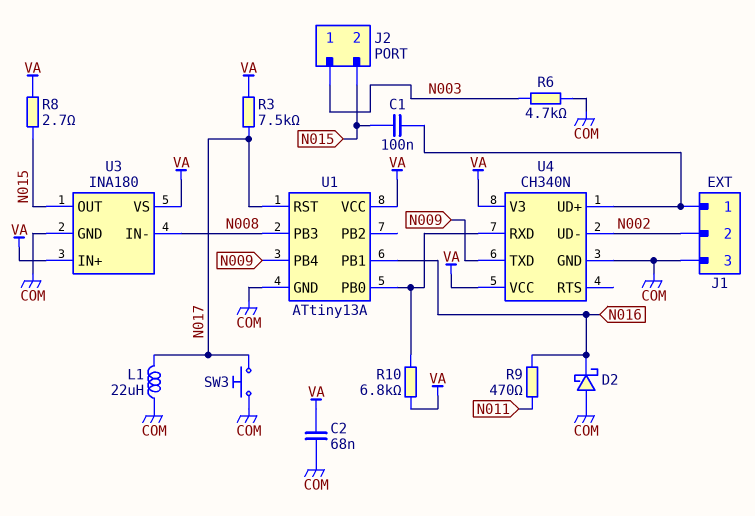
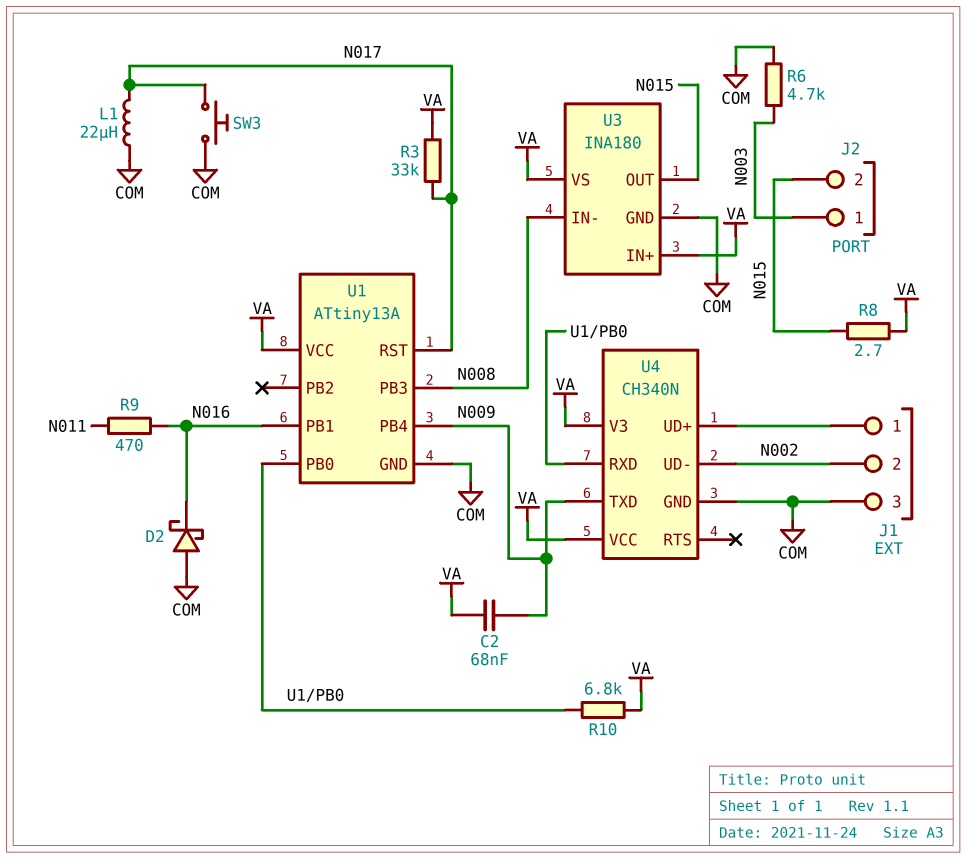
C1: 100nF (J1/1, N015) -> none
C2: 68nF (COM, VA) -> 68nF (N009, VA)
R3: 7.5k (N017, VA) -> 33k (N017, VA)

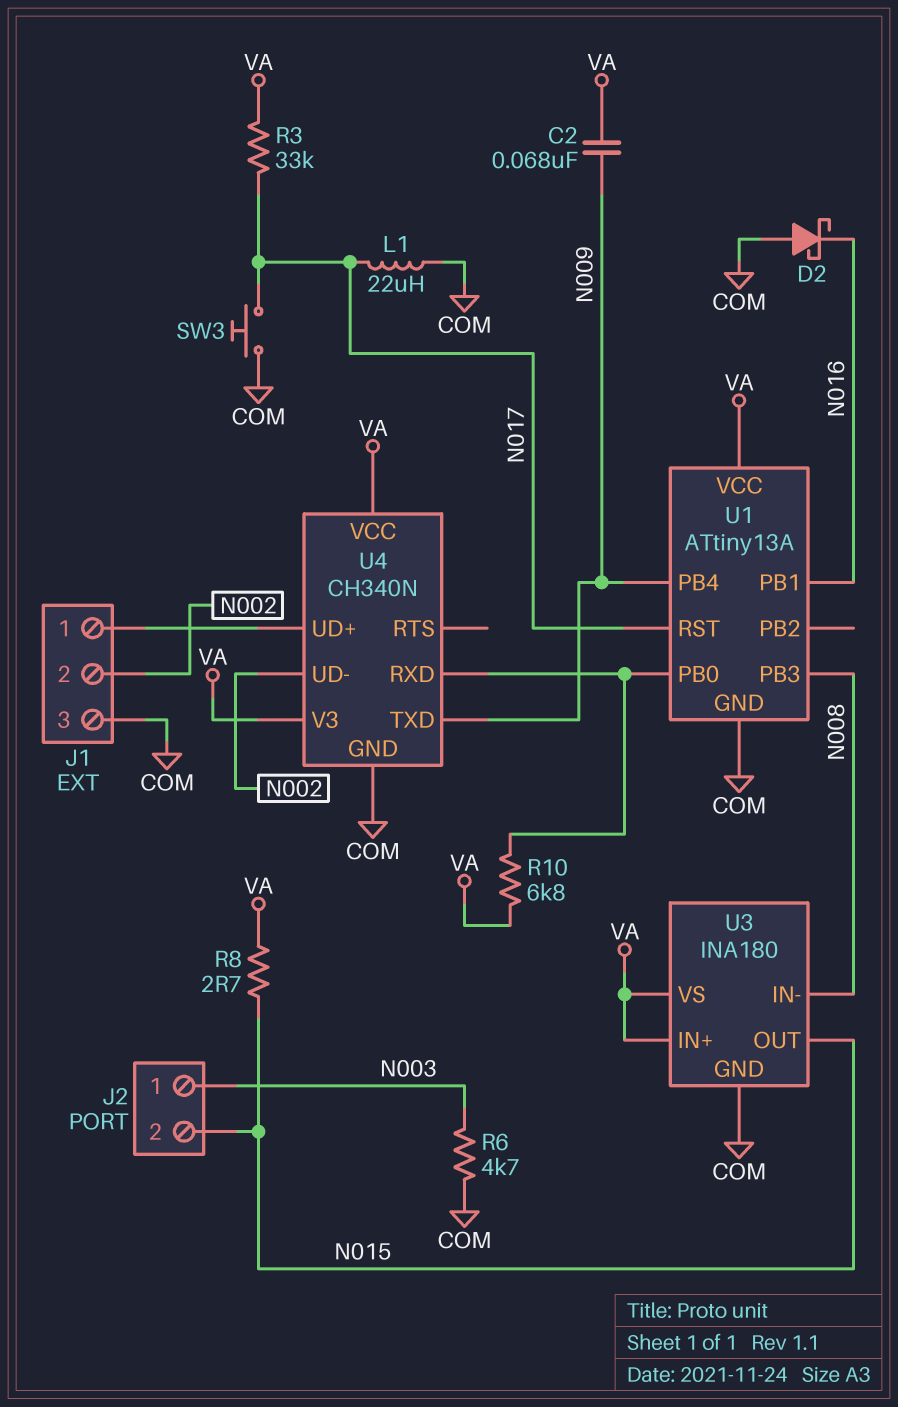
R9: 470 (N011, N016) -> none

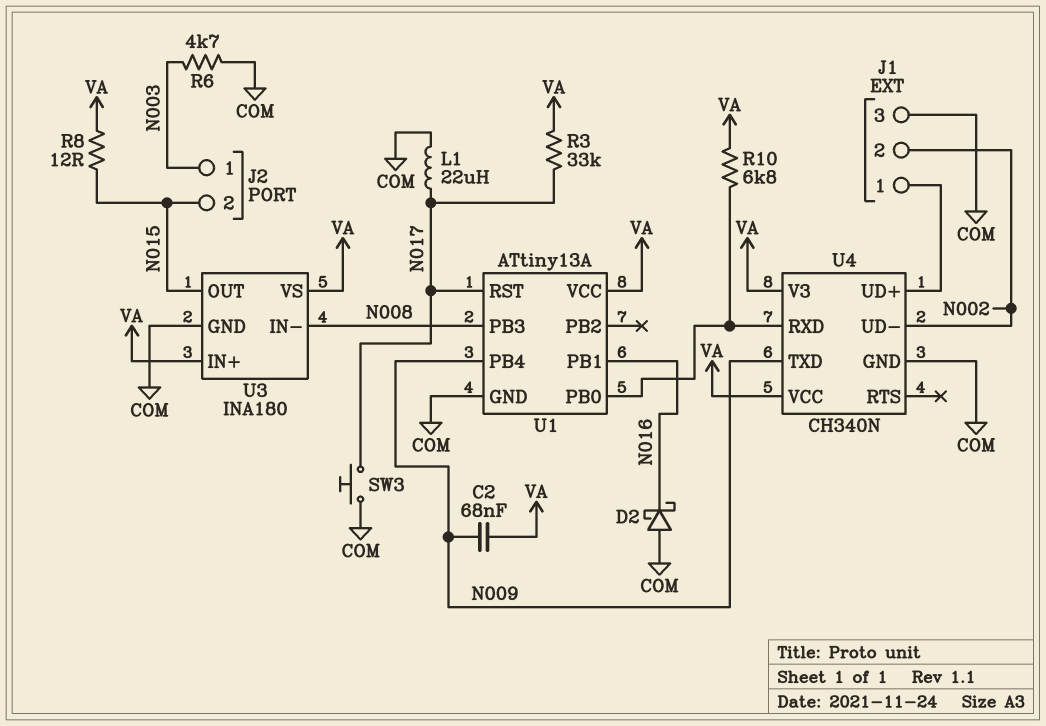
R8: 2.7 (N015, VA) -> 12 (N015, VA)

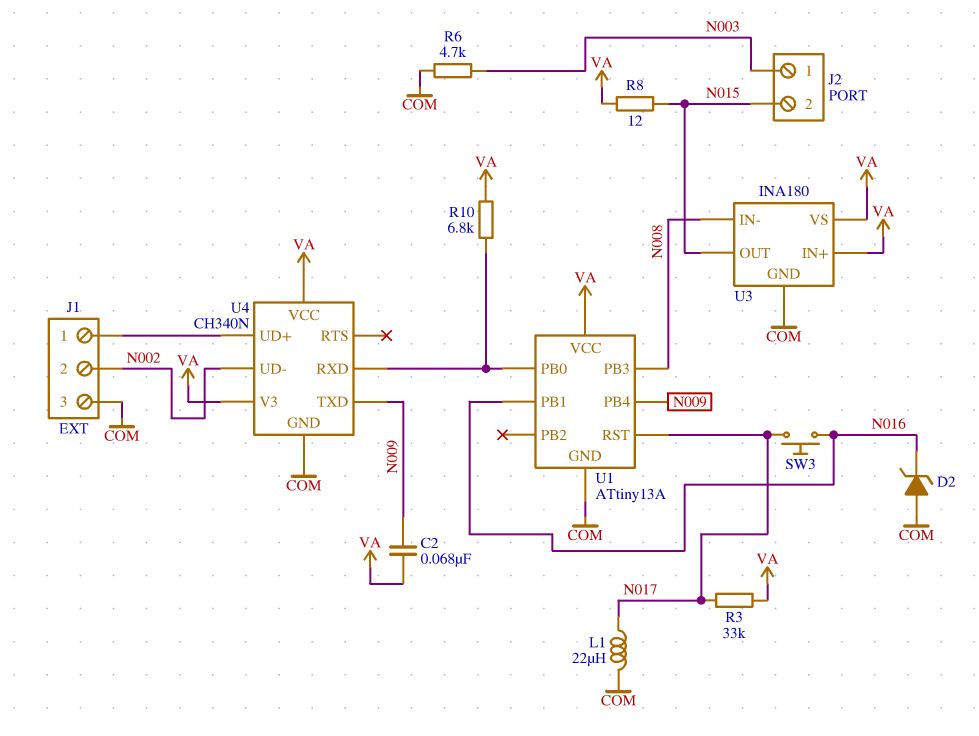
D2: schottky (A COM, K N016) -> zener (A COM, K N016)
SW3: button (COM, N017) -> button (N016, N017)

